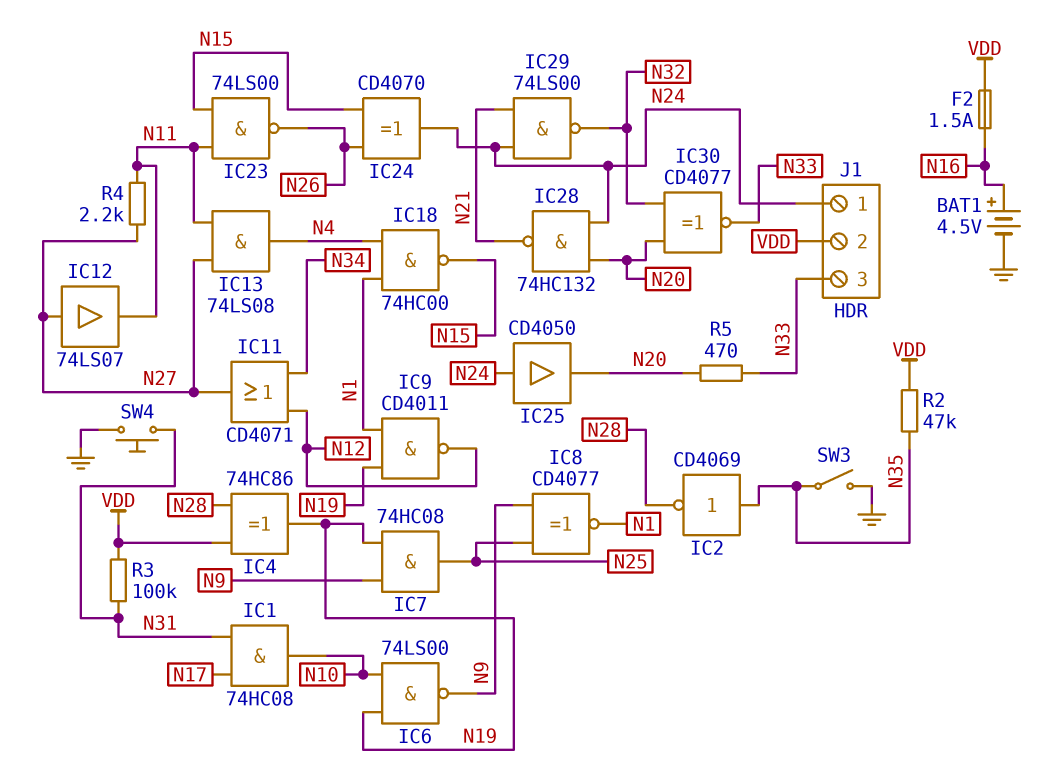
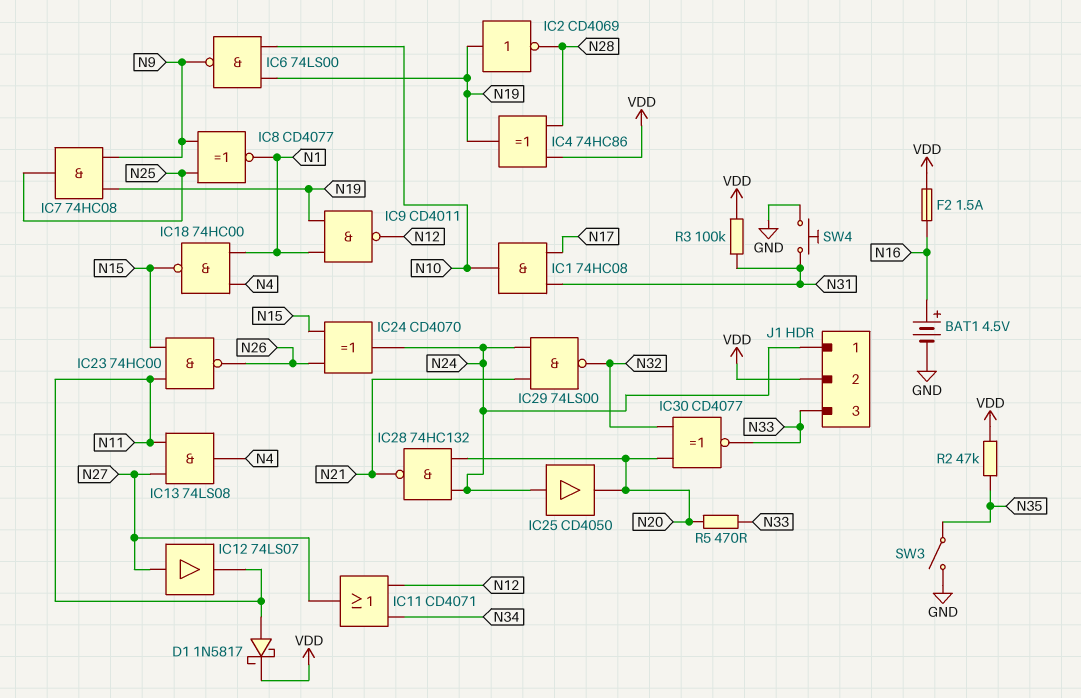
D1: none -> schottky 1N5817 (A N11, K VDD)
IC2: NOT CD4069 (in N35, out N28) -> NOT CD4069 (in N19, out N28)
IC23: NAND 74LS00 (in N11, in N15, out N26) -> NAND 74HC00 (in N11, in N15, out N26)
R4: 2.2k (N11, N27) -> none

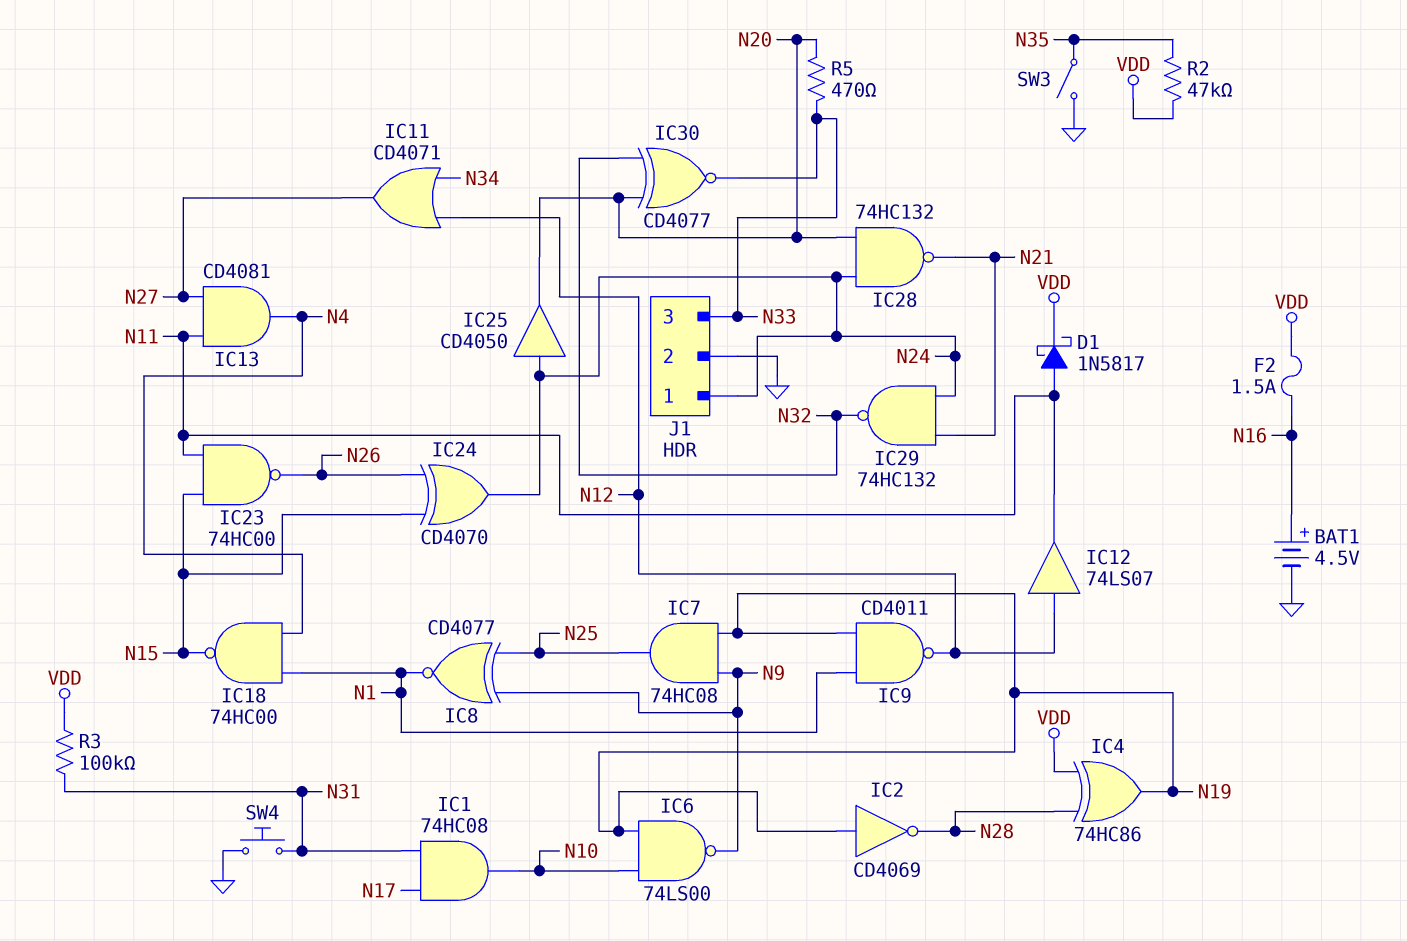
IC12: buffer 74LS07 (in N27, out N11) -> buffer 74LS07 (in N12, out N11)
IC13: AND 74LS08 (in N11, in N27, out N4) -> AND CD4081 (in N11, in N27, out N4)
IC29: NAND 74LS00 (in N21, in N24, out N32) -> NAND 74HC132 (in N21, in N24, out N32)
J1 pin 2: VDD -> GND

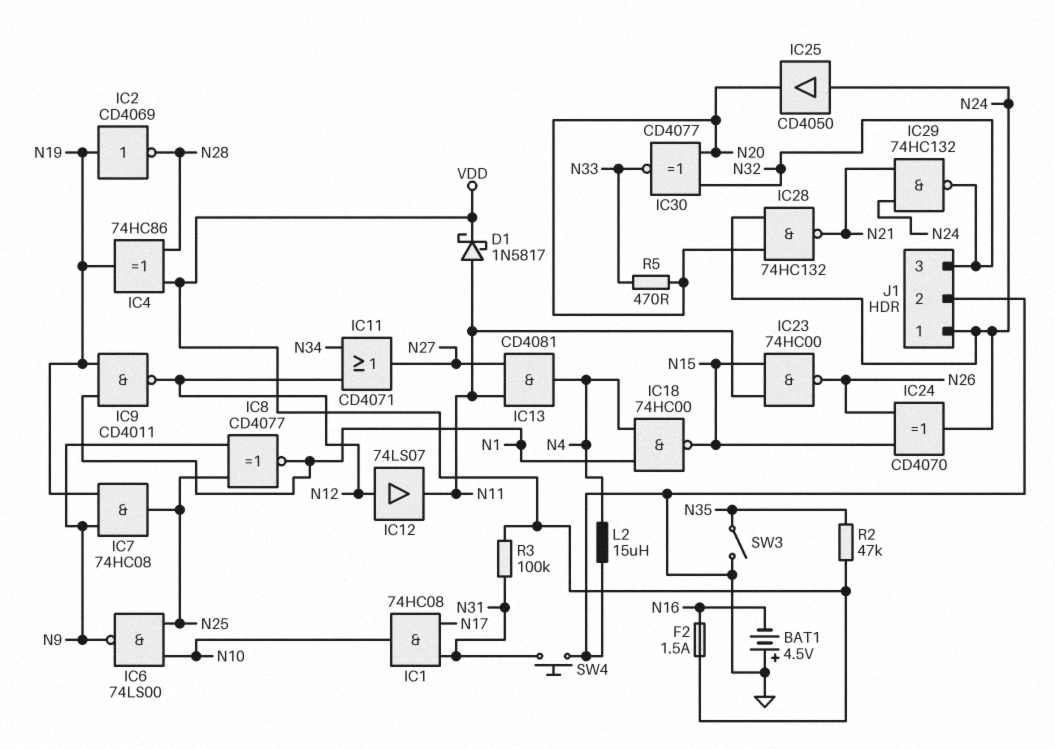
BAT1: 4.5V (plus N16, minus GND) -> 4.5V (plus GND, minus N16)
IC6: NAND 74LS00 (in N10, in N19, out N9) -> NAND 74LS00 (in N10, in N25, out N9)
J1 pin 3: N33 -> N32
L2: none -> 15uH (GND, N4)

